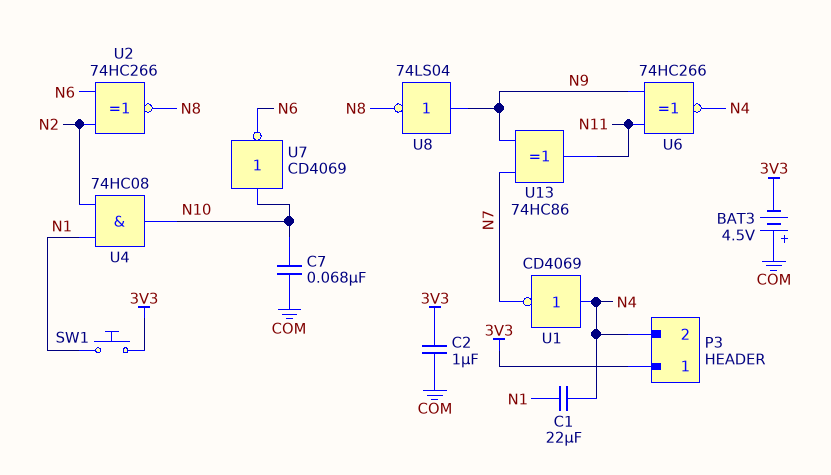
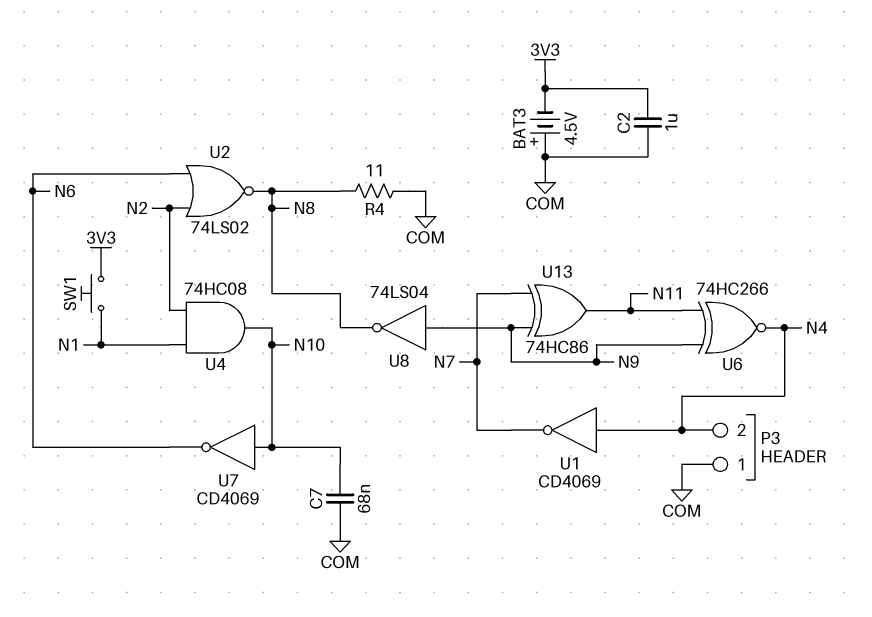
C1: 22uF (N1, N4) -> none
P3 pin 1: 3V3 -> COM
R4: none -> 11 (COM, N8)
U2: XNOR 74HC266 (in N2, in N6, out N8) -> NOR 74LS02 (in N2, in N6, out N8)

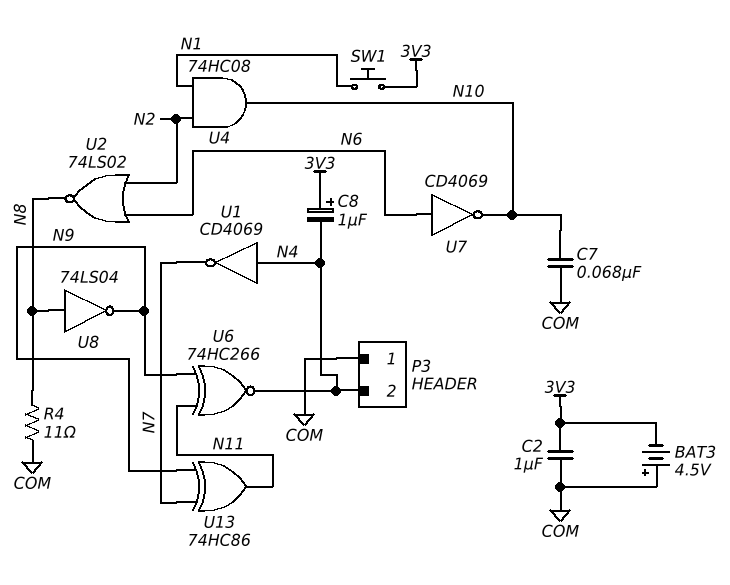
C8: none -> 1uF (plus 3V3, minus N4)
U7: NOT CD4069 (in N10, out N6) -> NOT CD4069 (in N6, out N10)
U8: NOT 74LS04 (in N9, out N8) -> NOT 74LS04 (in N8, out N9)

